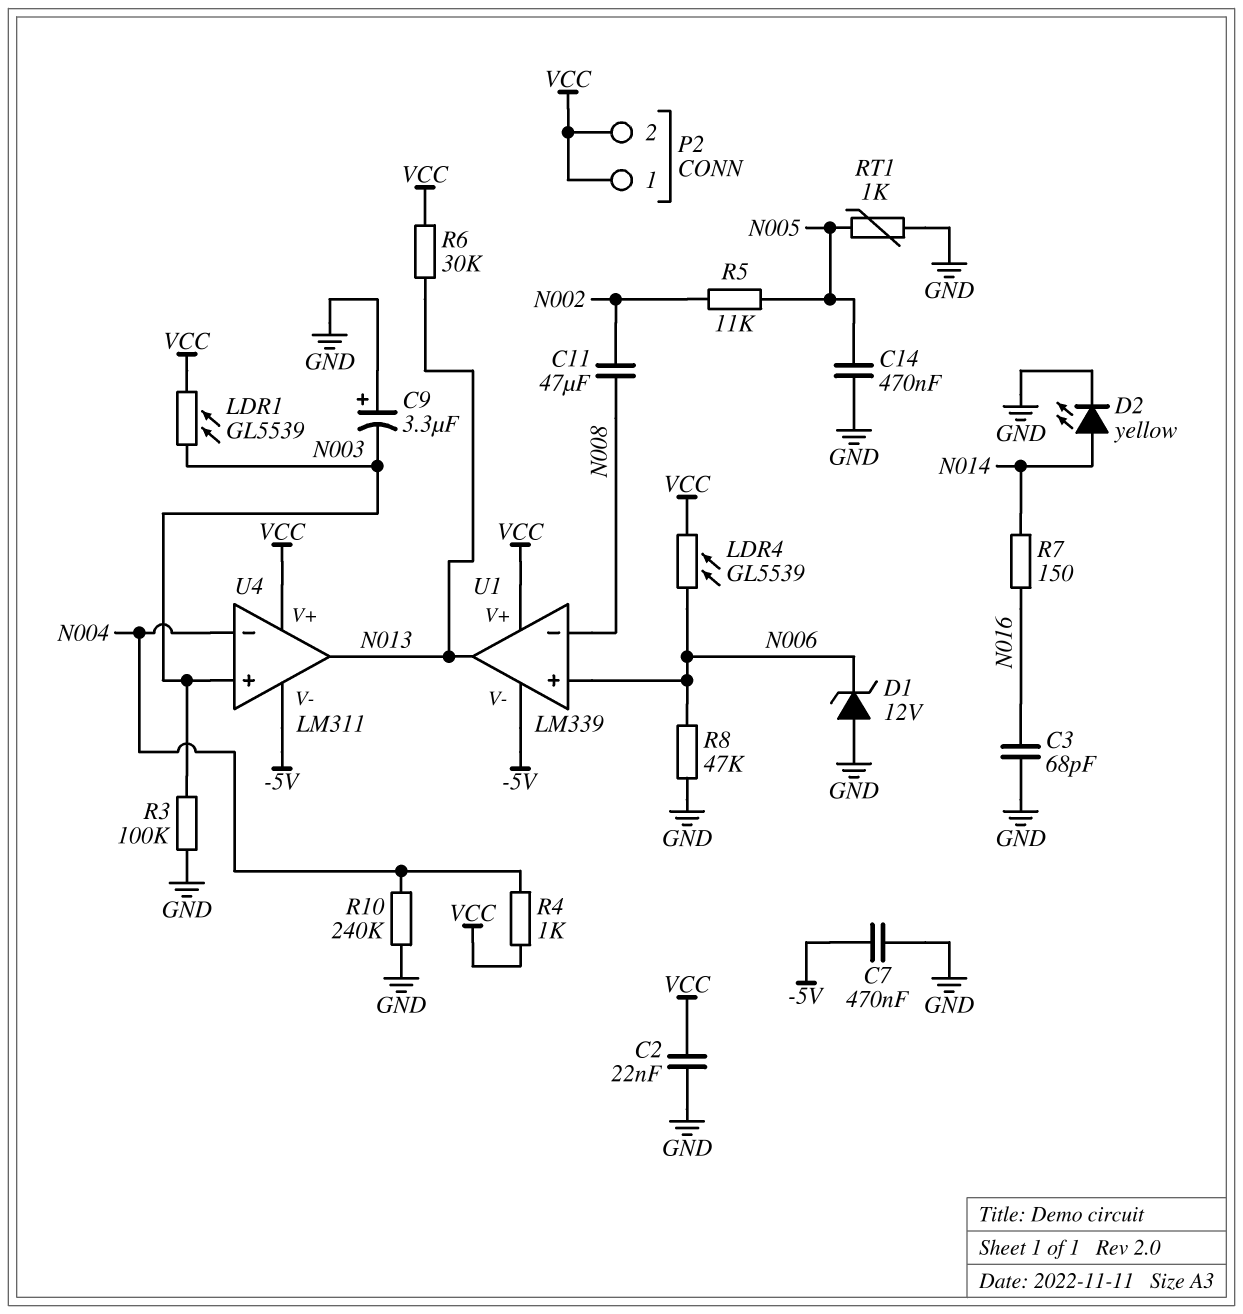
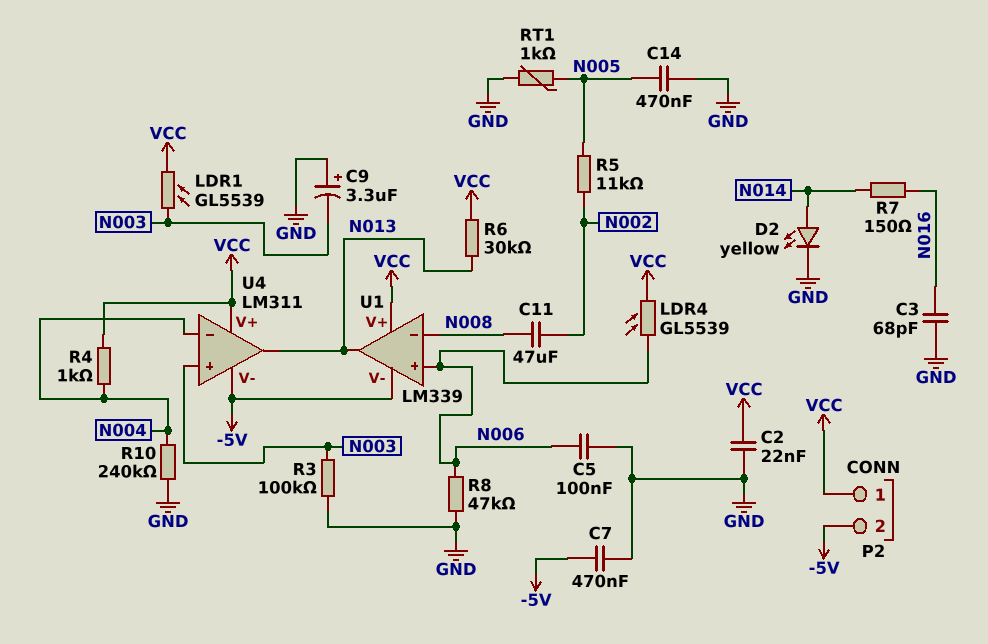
C5: none -> 100nF (GND, N006)
D1: zener 12V (A GND, K N006) -> none
P2 pin 2: VCC -> -5V

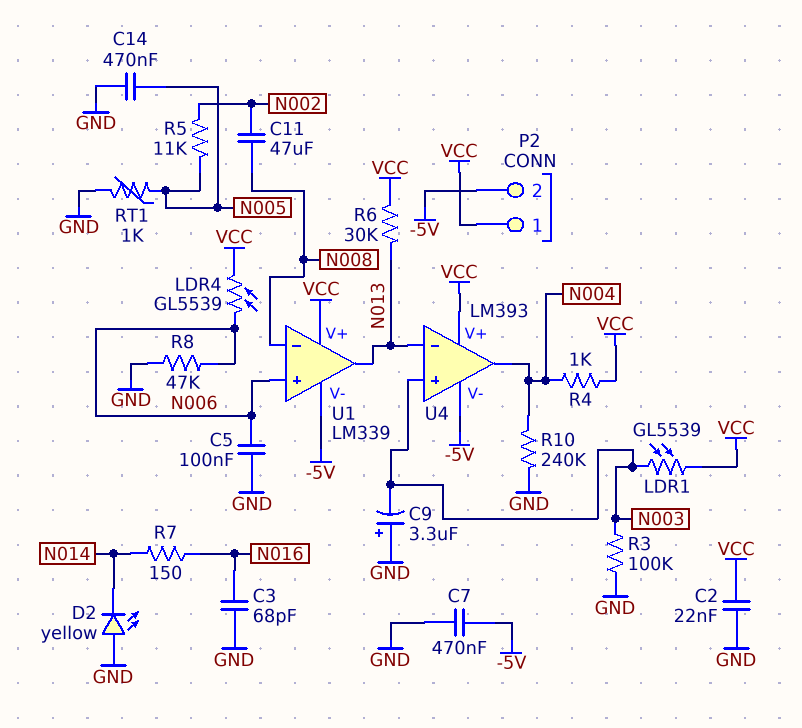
D2: LED yellow (A N014, K GND) -> LED yellow (A GND, K N014)
U4: LM311 -> LM393
U4 pin in-: N004 -> N013
U4 pin out: N013 -> N004

